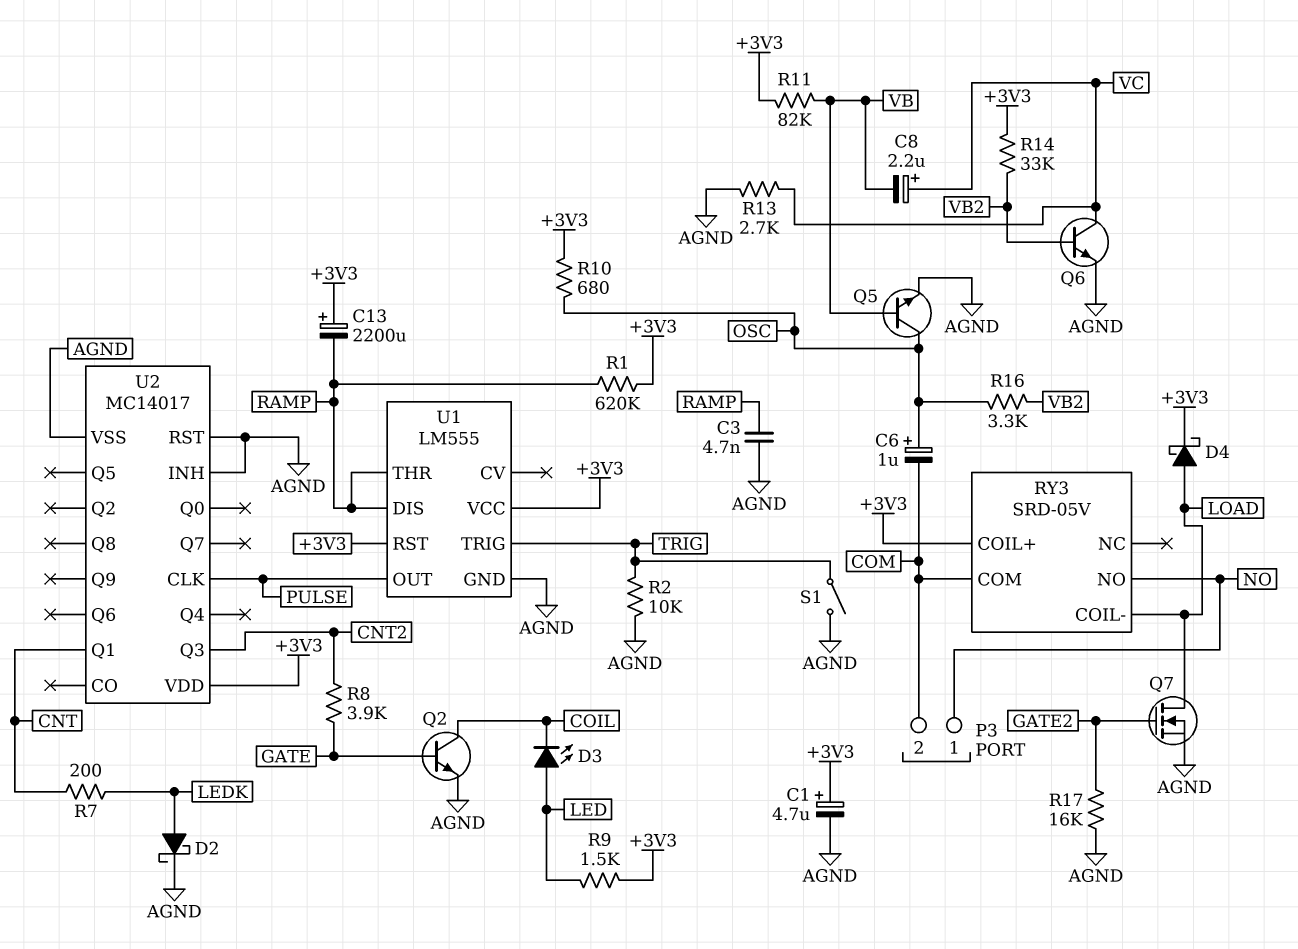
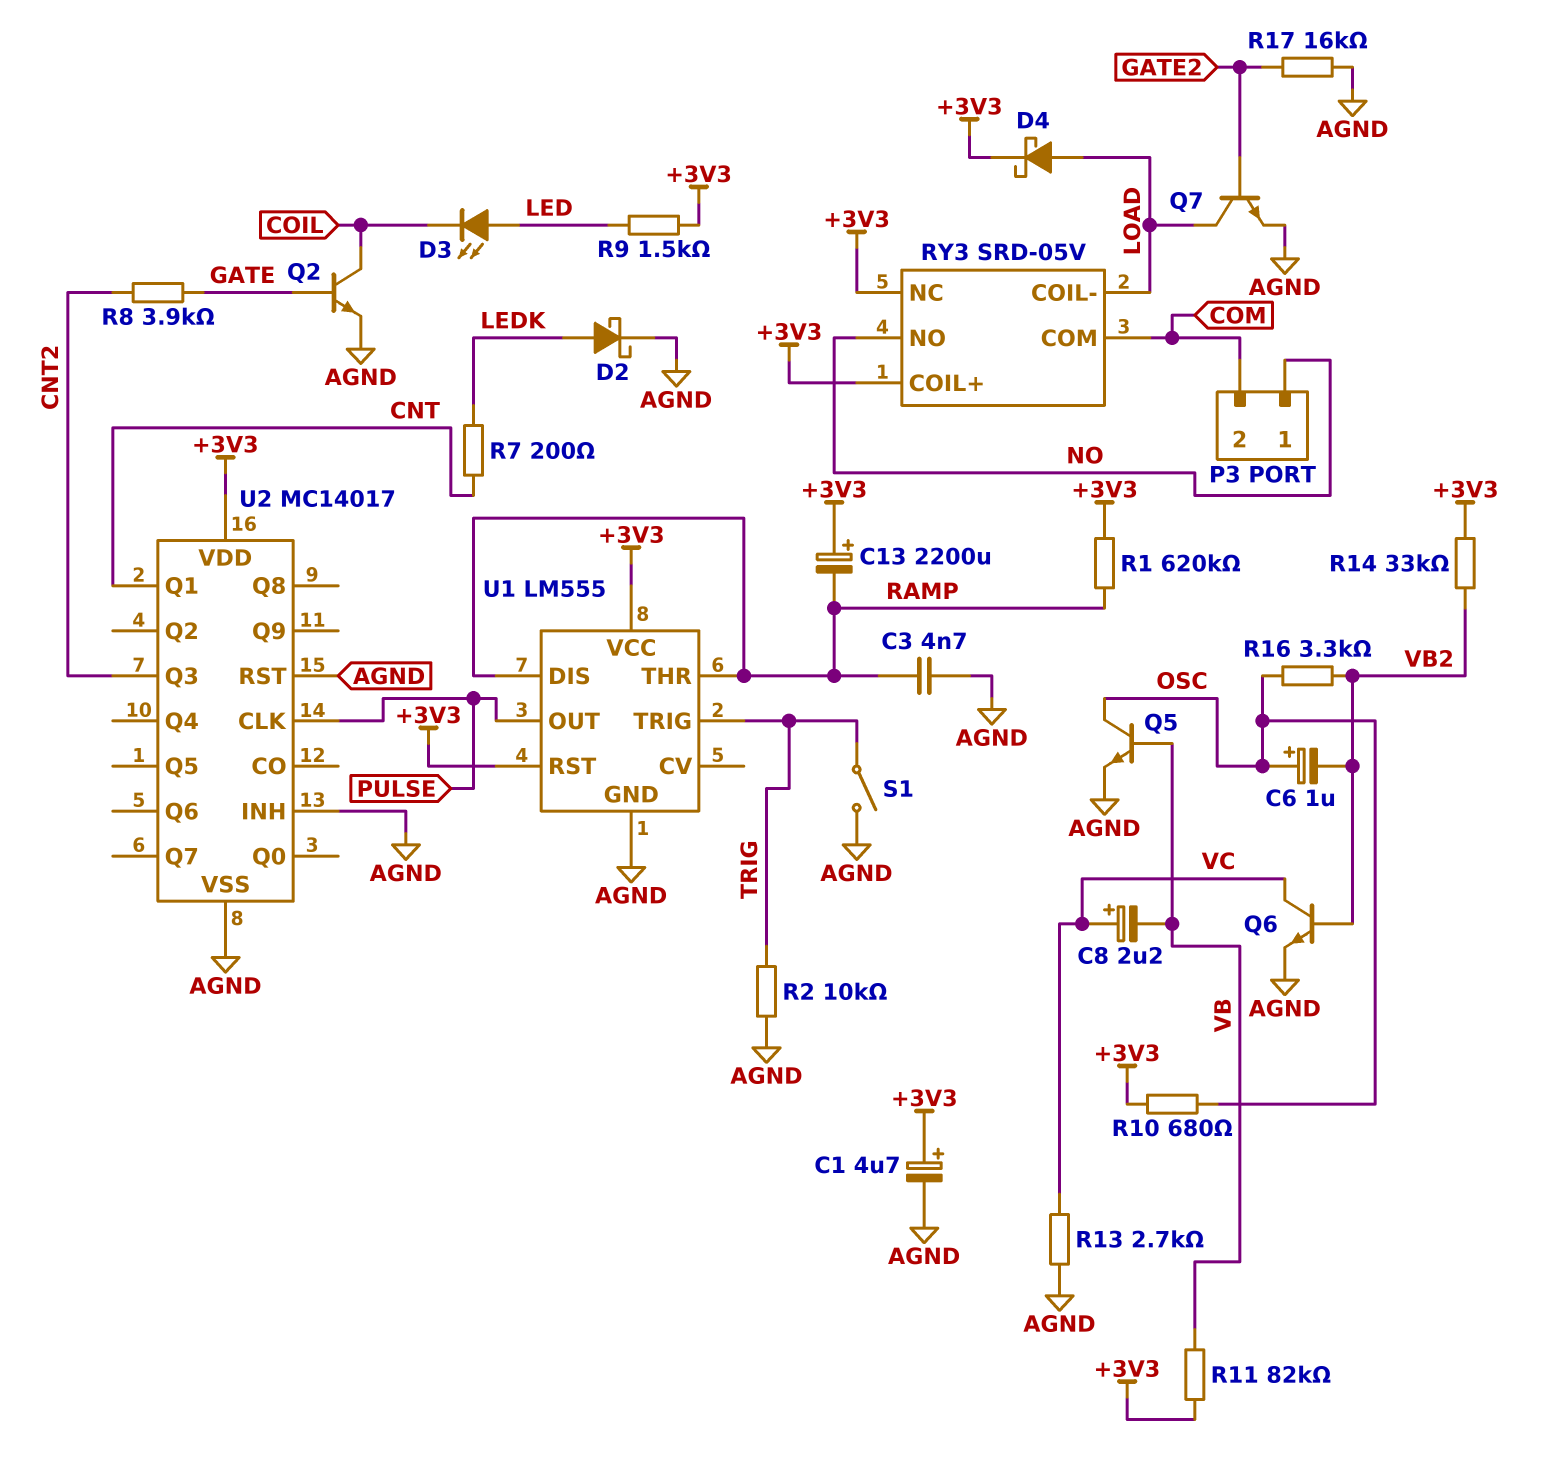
C6: 1uF (plus OSC, minus COM) -> 1uF (plus OSC, minus VB2)
Q7: NMOS (G GATE2, D LOAD, S AGND) -> NPN (B GATE2, C LOAD, E AGND)
RY3 pin NC: none -> +3V3

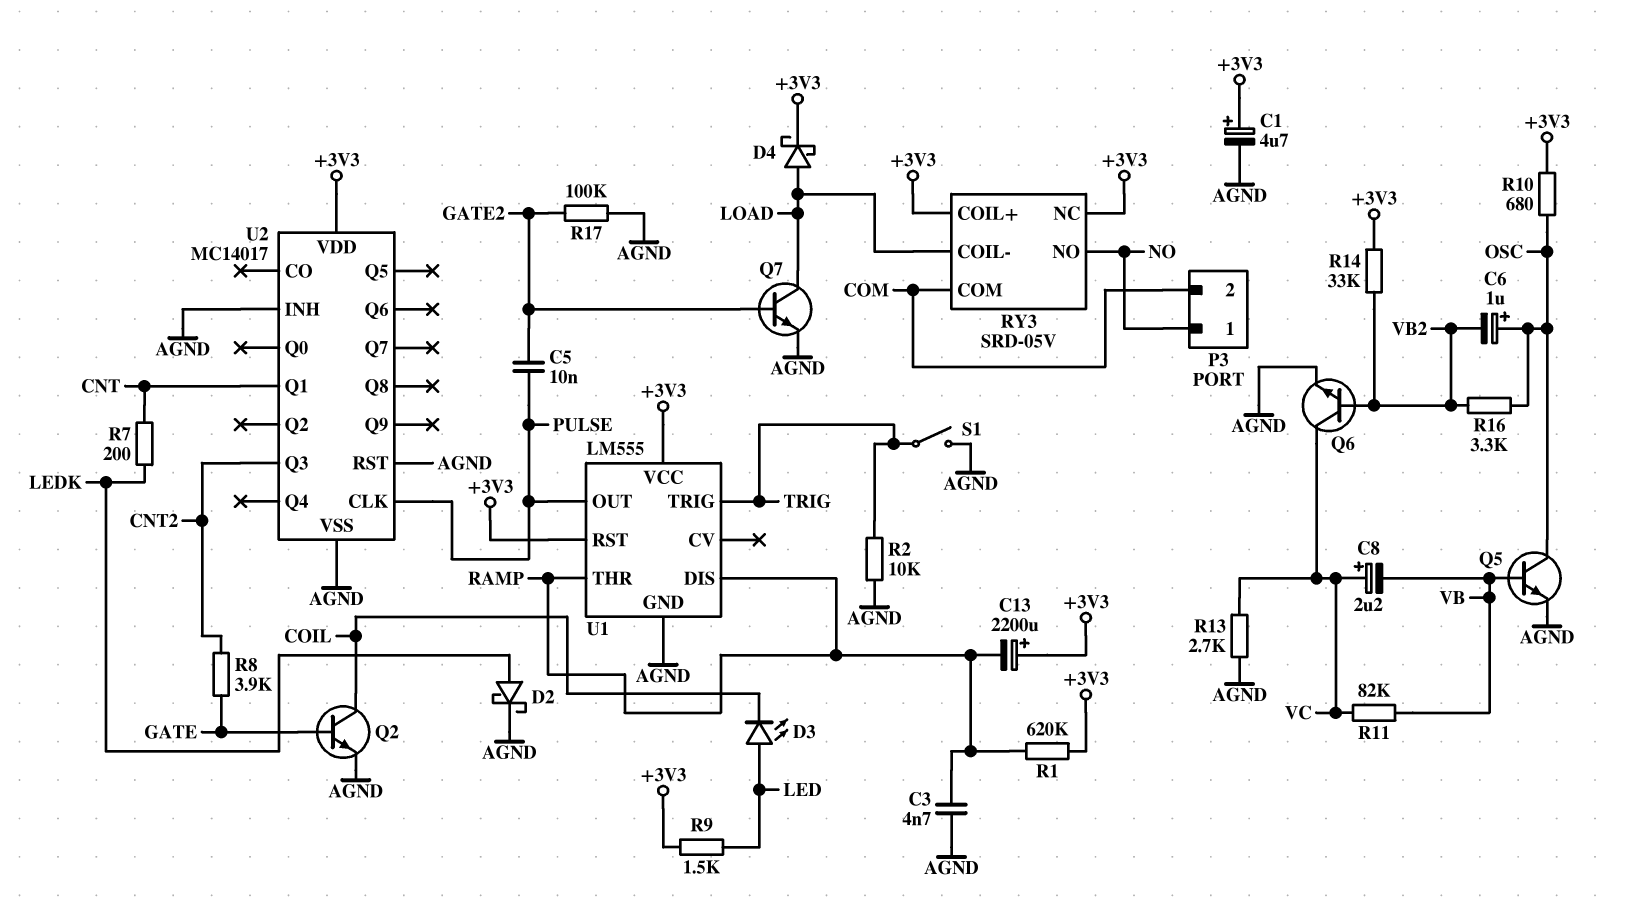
C5: none -> 10nF (GATE2, PULSE)
R11: 82k (+3V3, VB) -> 82k (VB, VC)
R17: 16k (AGND, GATE2) -> 100k (AGND, GATE2)

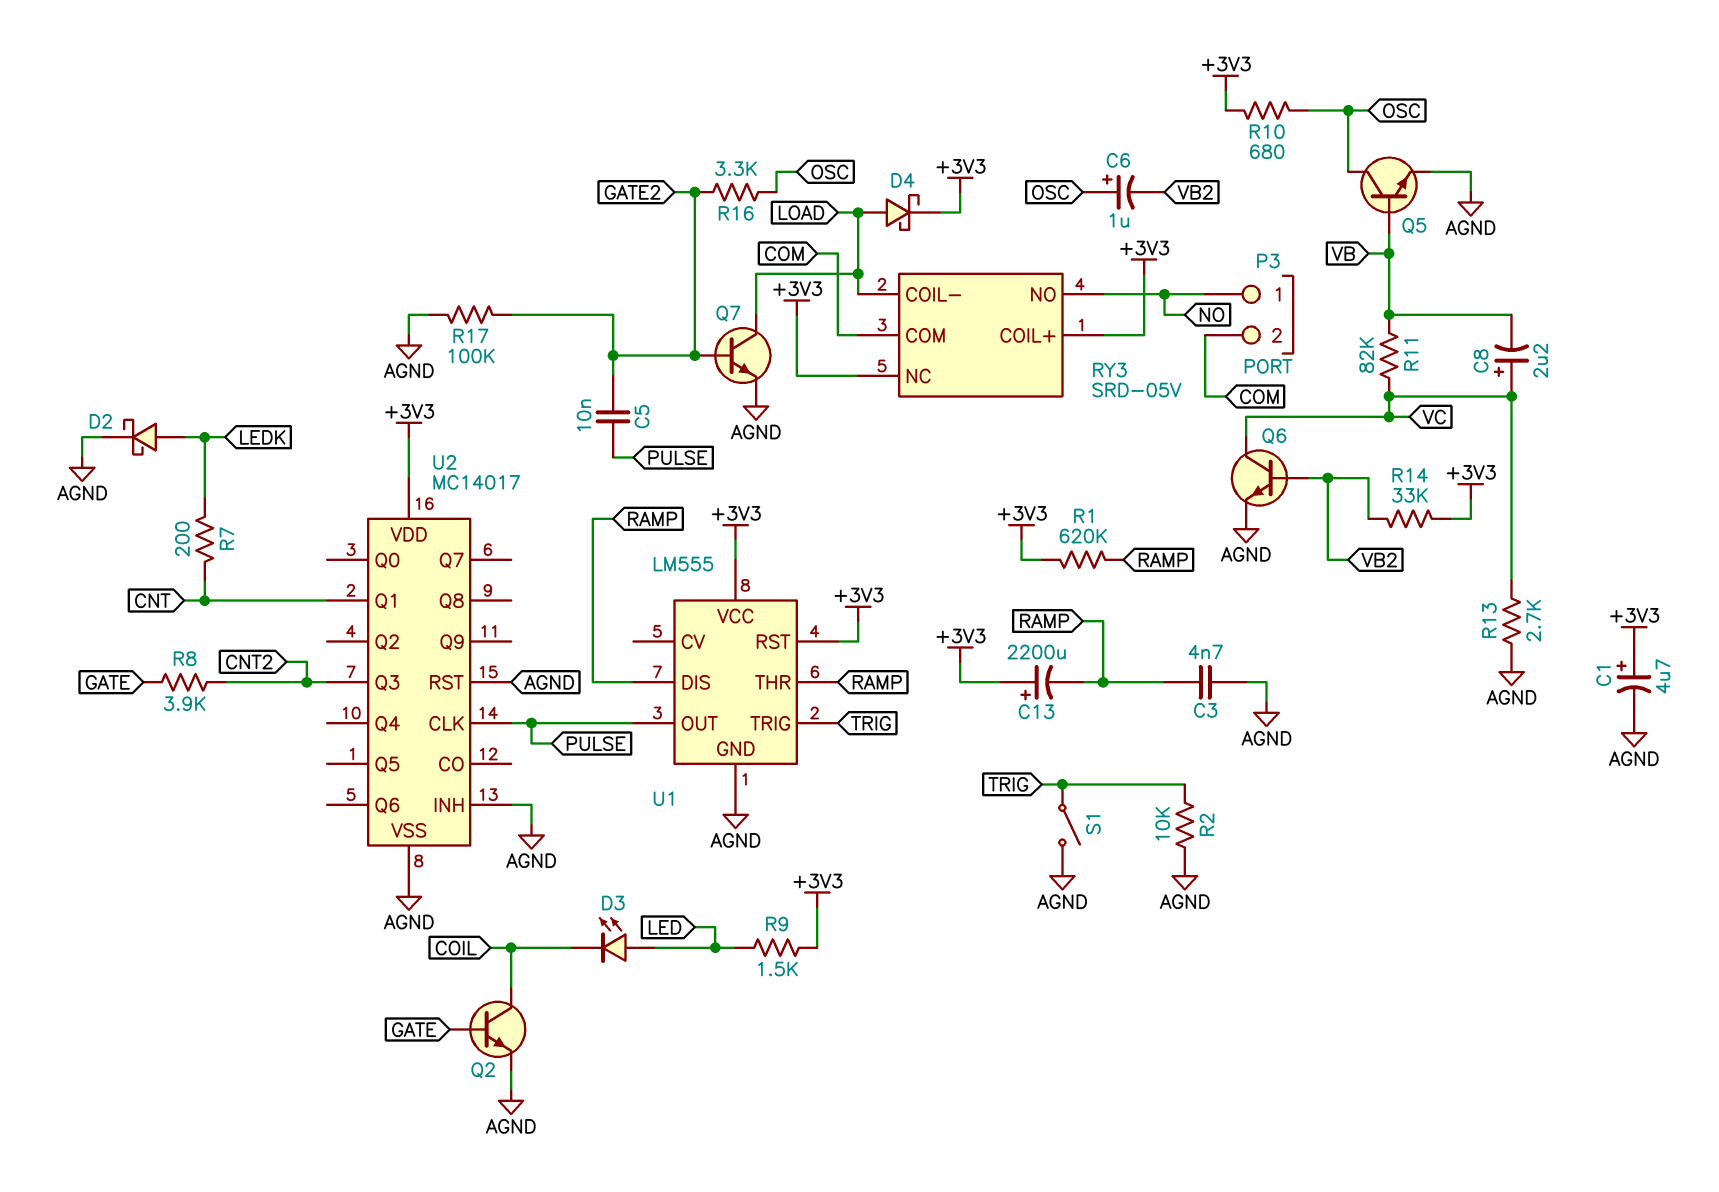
R16: 3.3k (OSC, VB2) -> 3.3k (GATE2, OSC)

